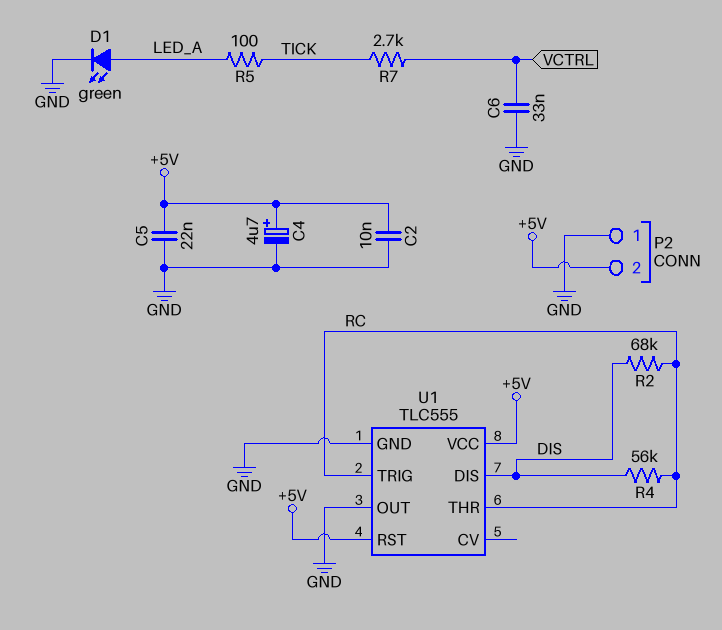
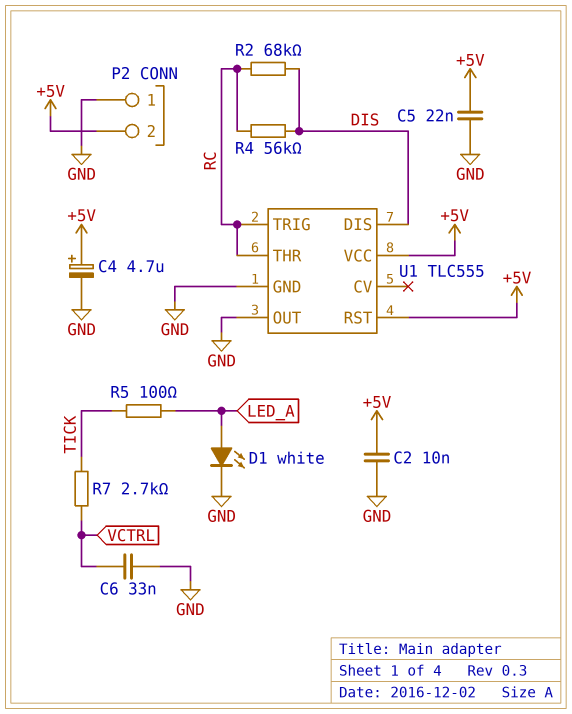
D1: LED green (A LED_A, K GND) -> LED white (A LED_A, K GND)

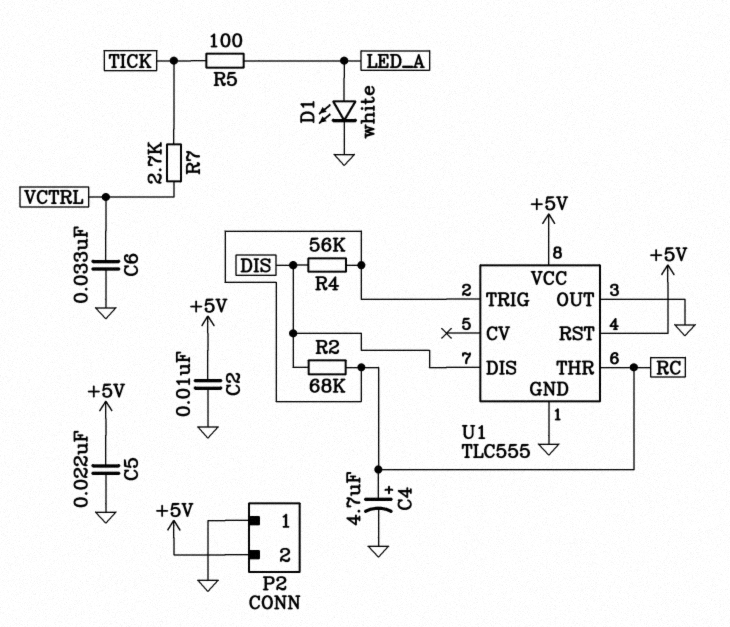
C4: 4.7uF (plus +5V, minus GND) -> 4.7uF (plus RC, minus GND)

